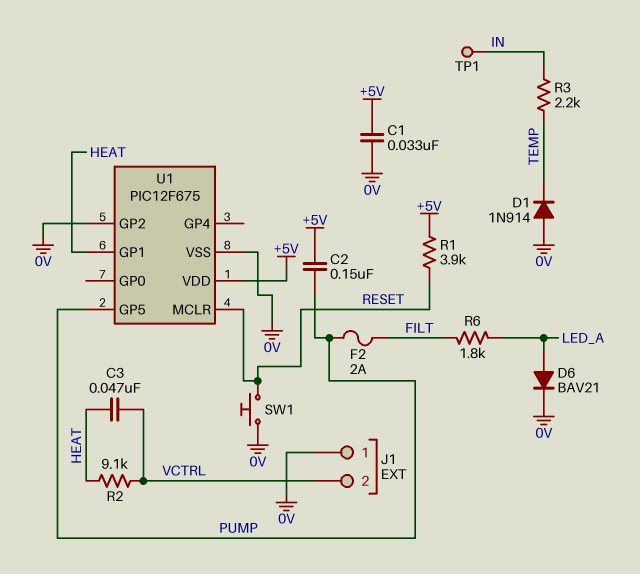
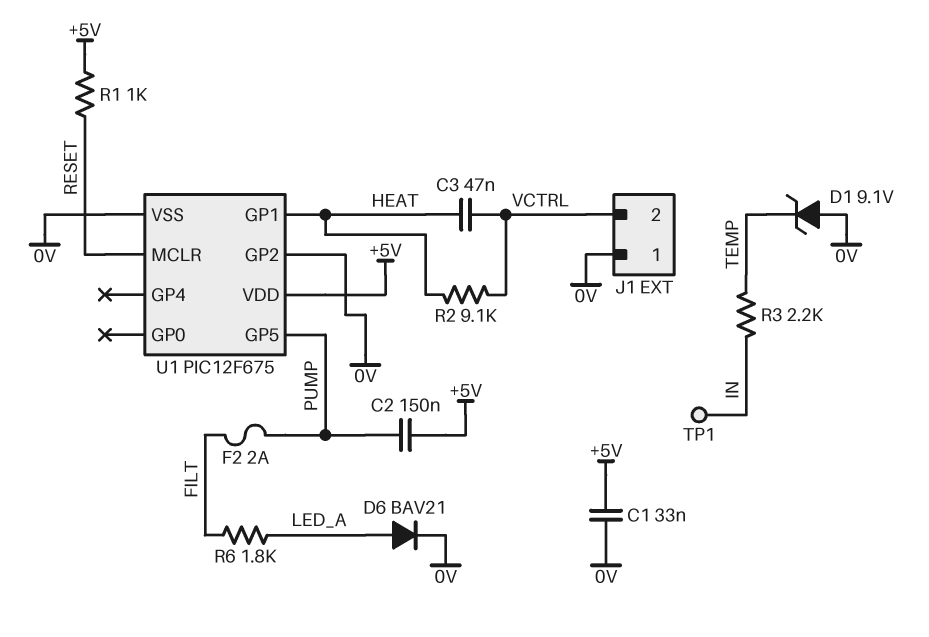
D1: diode 1N914 (A 0V, K TEMP) -> zener 9.1V (A 0V, K TEMP)
R1: 3.9k (+5V, RESET) -> 1k (+5V, RESET)
SW1: button (0V, RESET) -> none

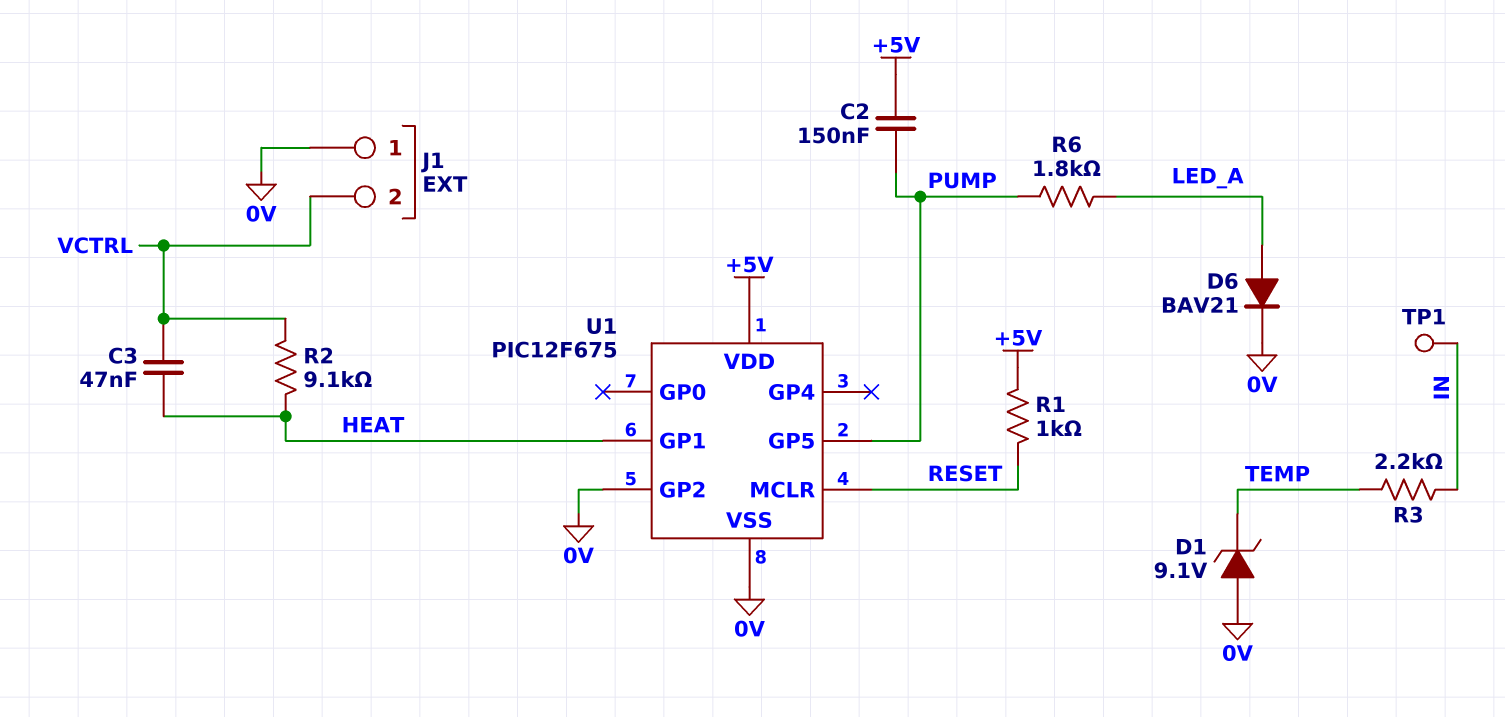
C1: 33nF (+5V, 0V) -> none
F2: 2A (FILT, PUMP) -> none
R6: 1.8k (FILT, LED_A) -> 1.8k (LED_A, PUMP)

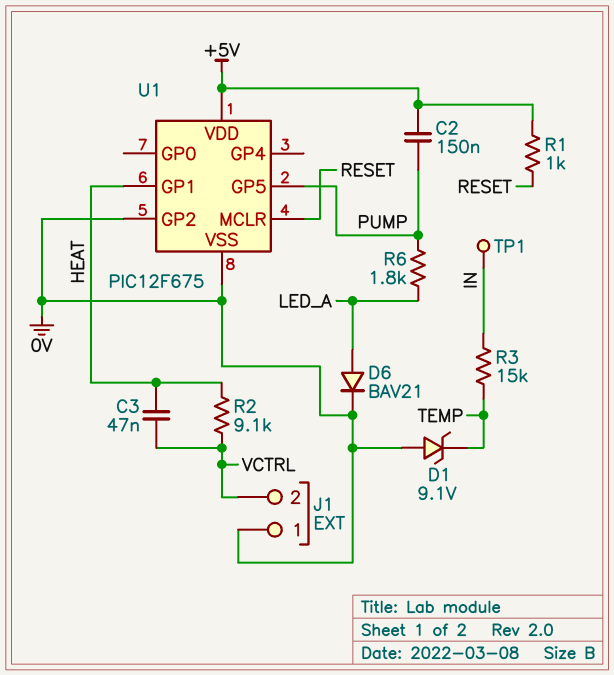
R3: 2.2k (IN, TEMP) -> 15k (IN, TEMP)

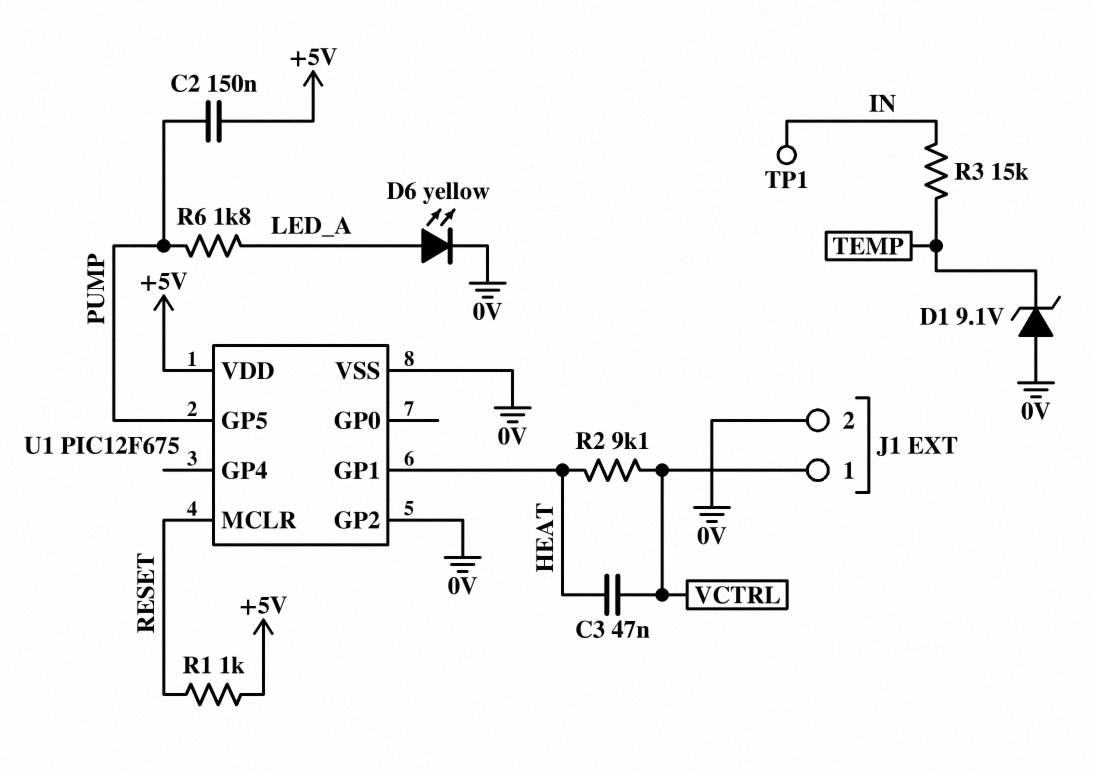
D6: diode BAV21 (A LED_A, K 0V) -> LED yellow (A LED_A, K 0V)
J1 pin 1: 0V -> VCTRL
J1 pin 2: VCTRL -> 0V

